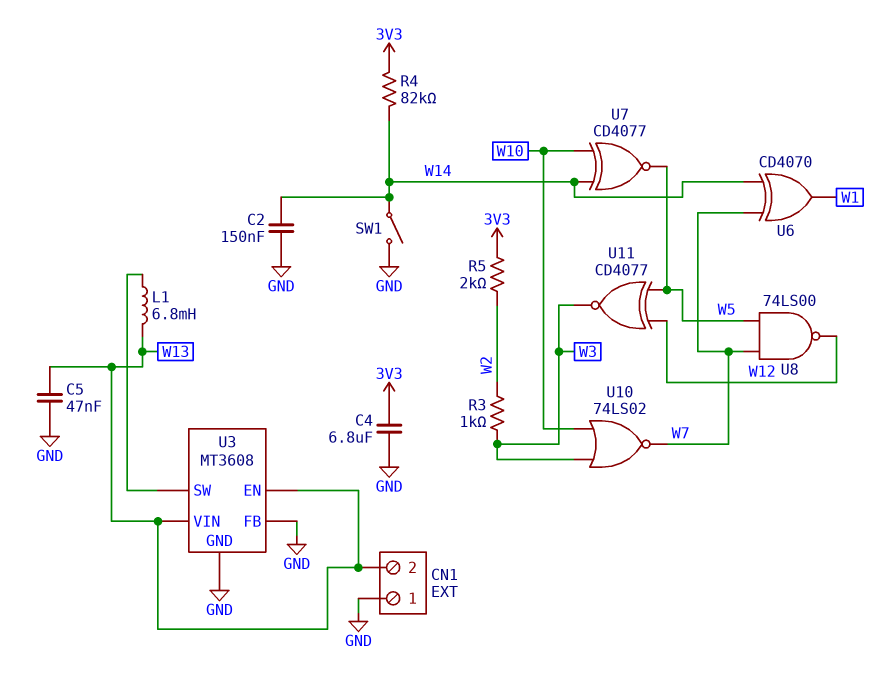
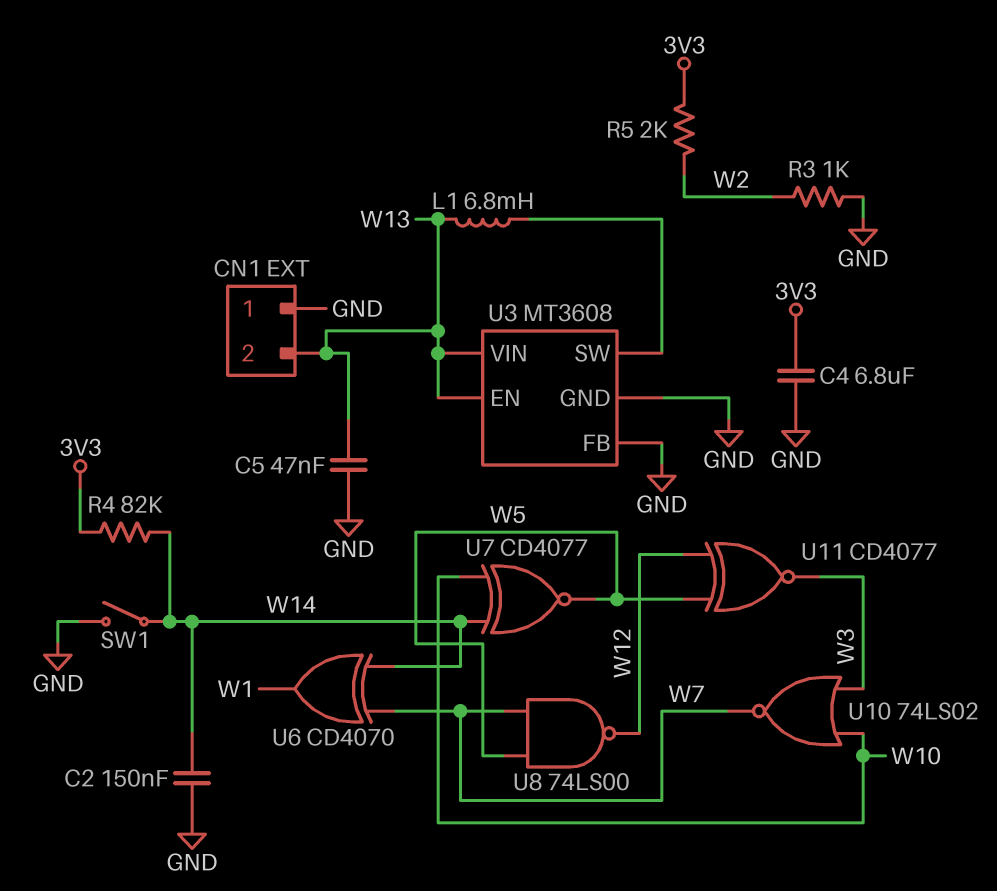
R3: 1k (W2, W3) -> 1k (GND, W2)

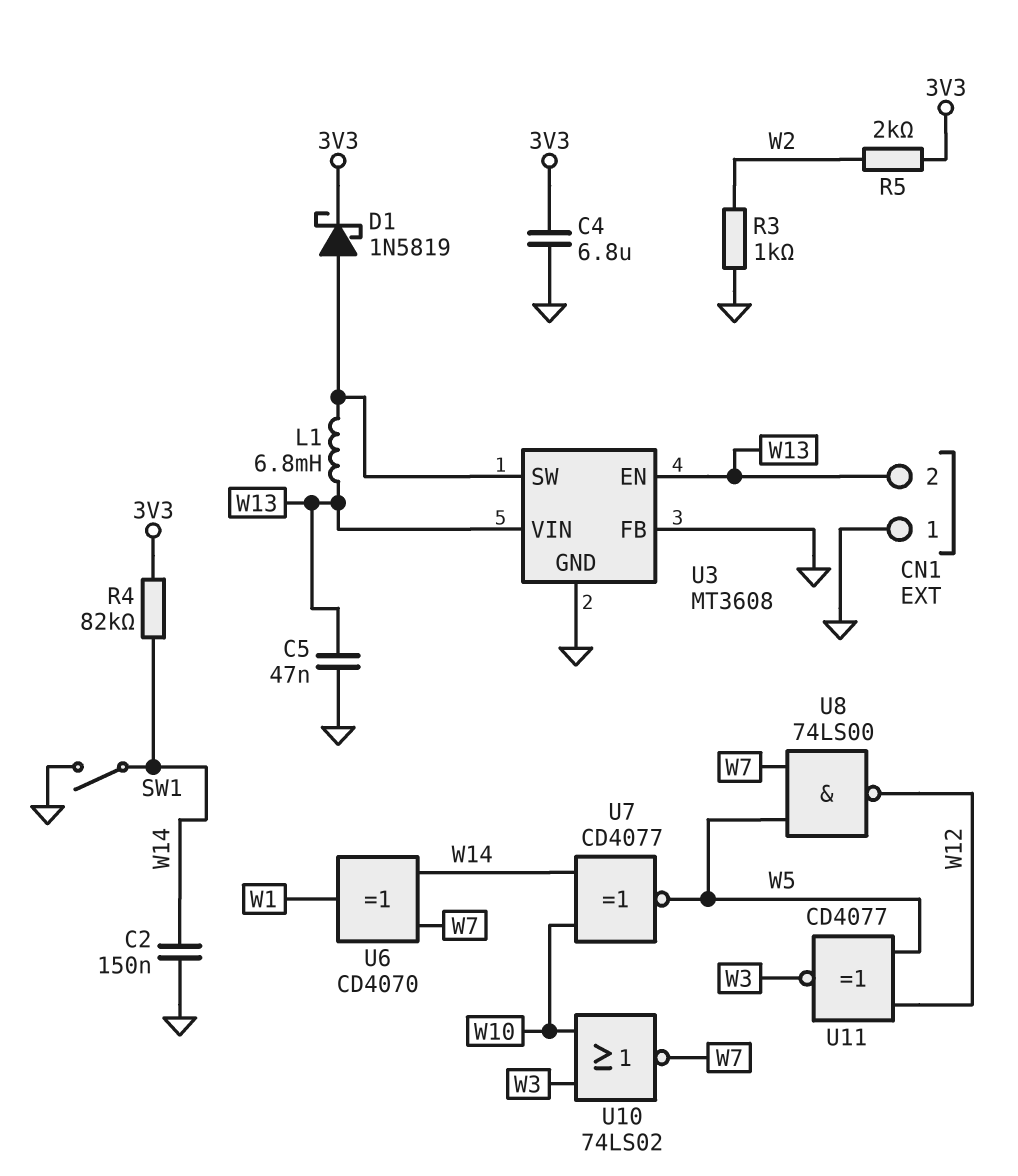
D1: none -> schottky 1N5819 (A U3/SW, K 3V3)

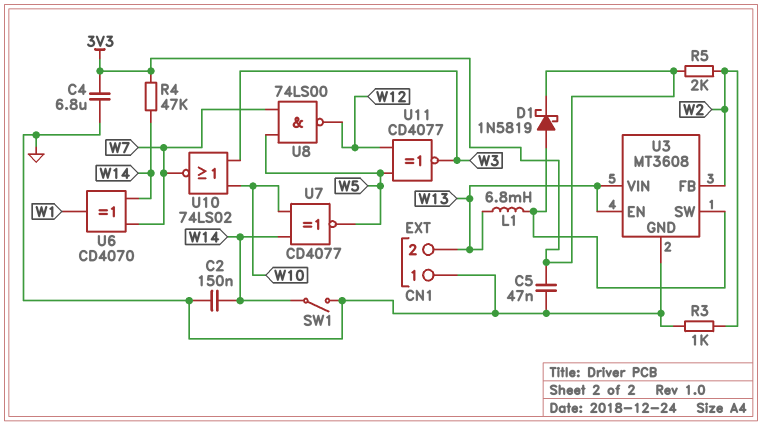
C5: 47nF (GND, W13) -> 47nF (3V3, GND)
R4: 82k (3V3, W14) -> 47k (3V3, W14)
U3 pin FB: GND -> W2

